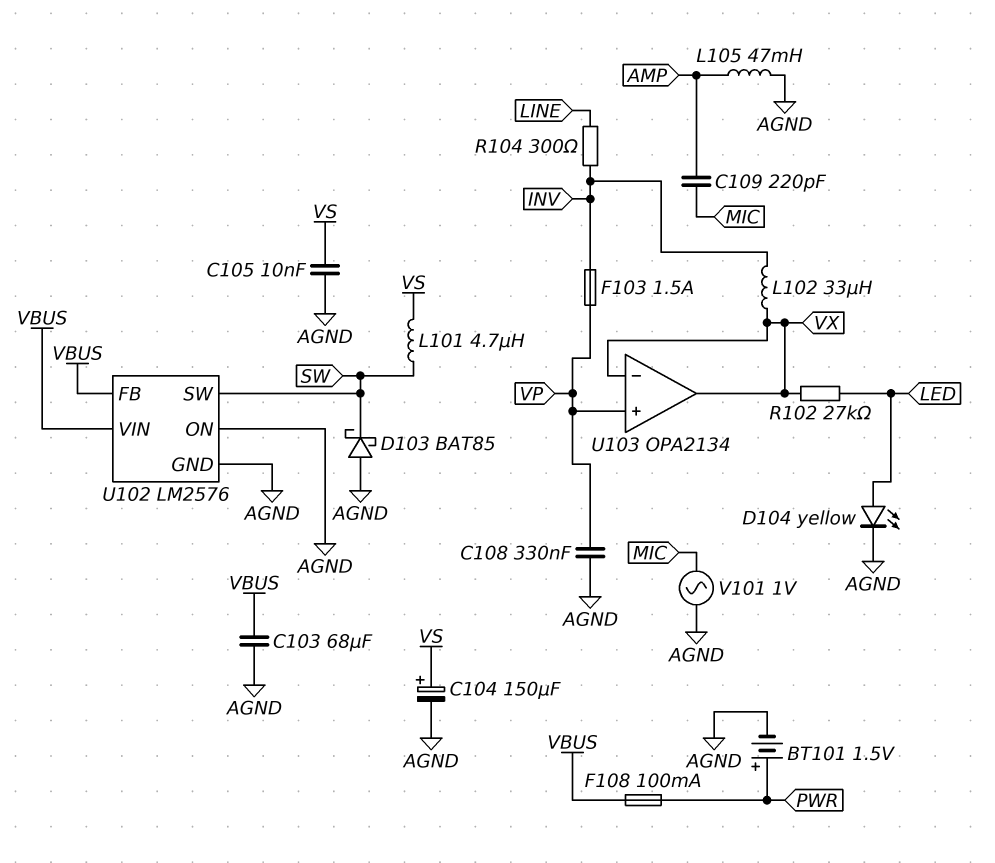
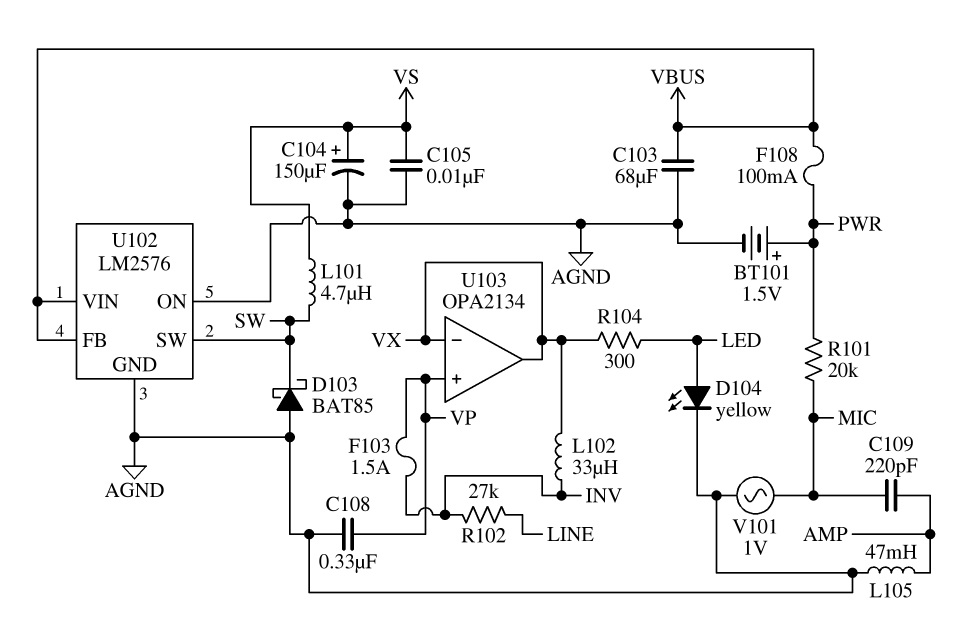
R101: none -> 20k (MIC, PWR)
R102: 27k (LED, VX) -> 27k (INV, LINE)
R104: 300 (INV, LINE) -> 300 (LED, VX)

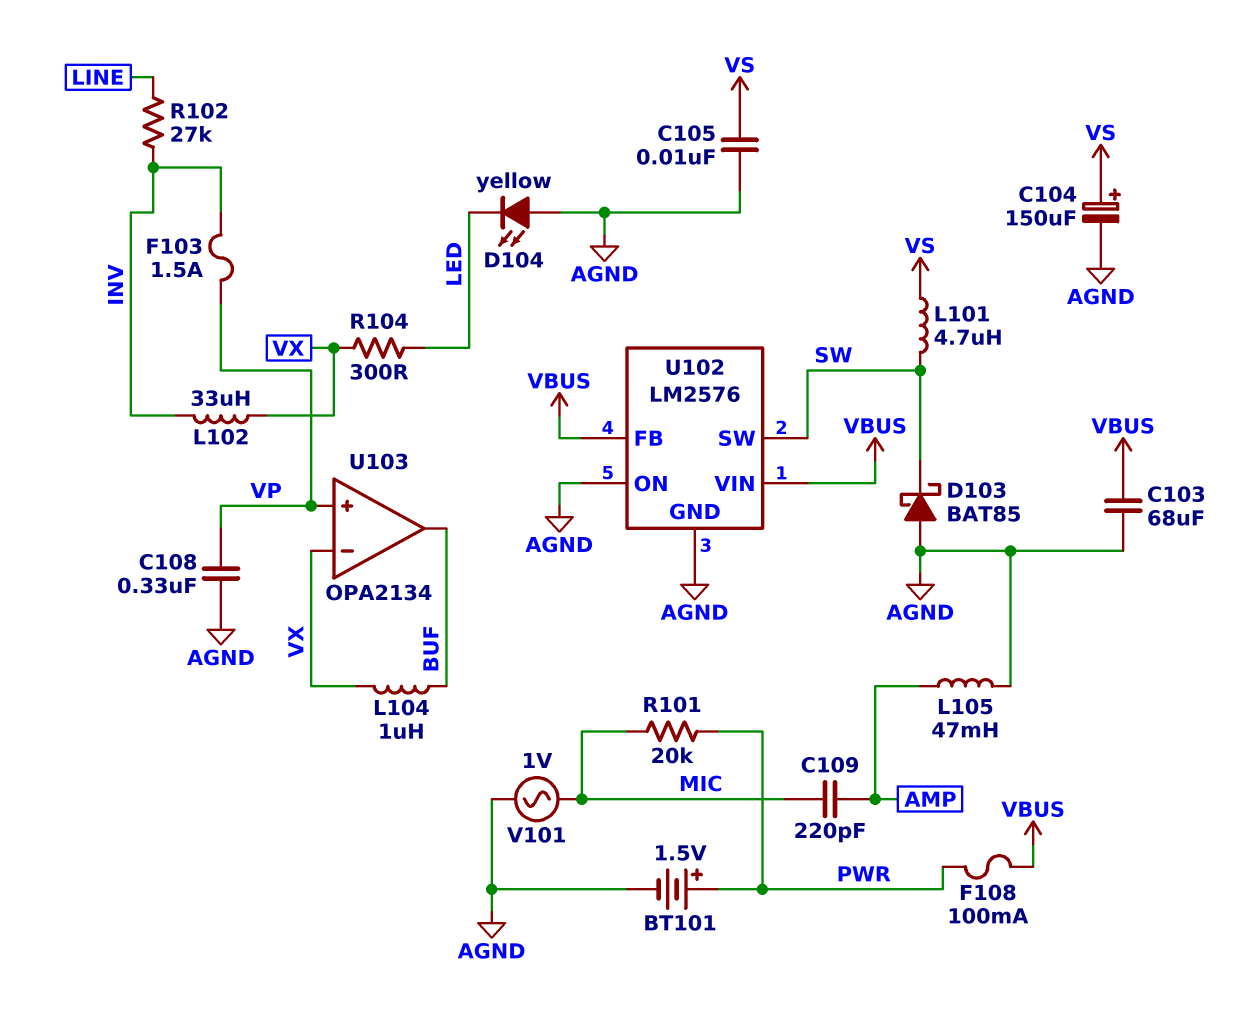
D104: LED yellow (A LED, K AGND) -> LED yellow (A AGND, K LED)
L104: none -> 1uH (BUF, VX)
U103 pin out: VX -> BUF

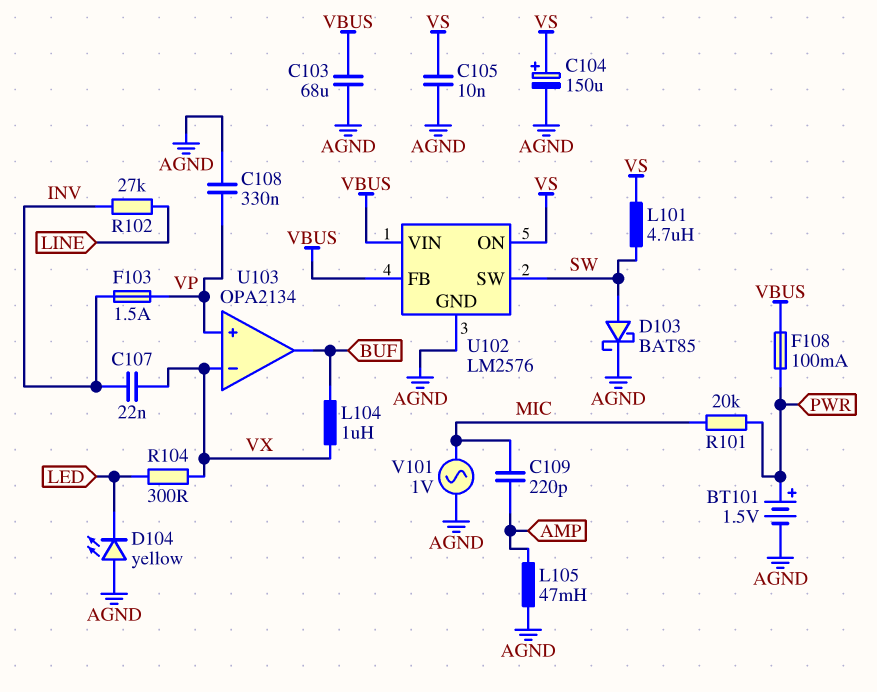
C107: none -> 22nF (INV, VX)
D103: schottky BAT85 (A AGND, K SW) -> schottky BAT85 (A SW, K AGND)
L102: 33uH (INV, VX) -> none
U102 pin ON: AGND -> VS

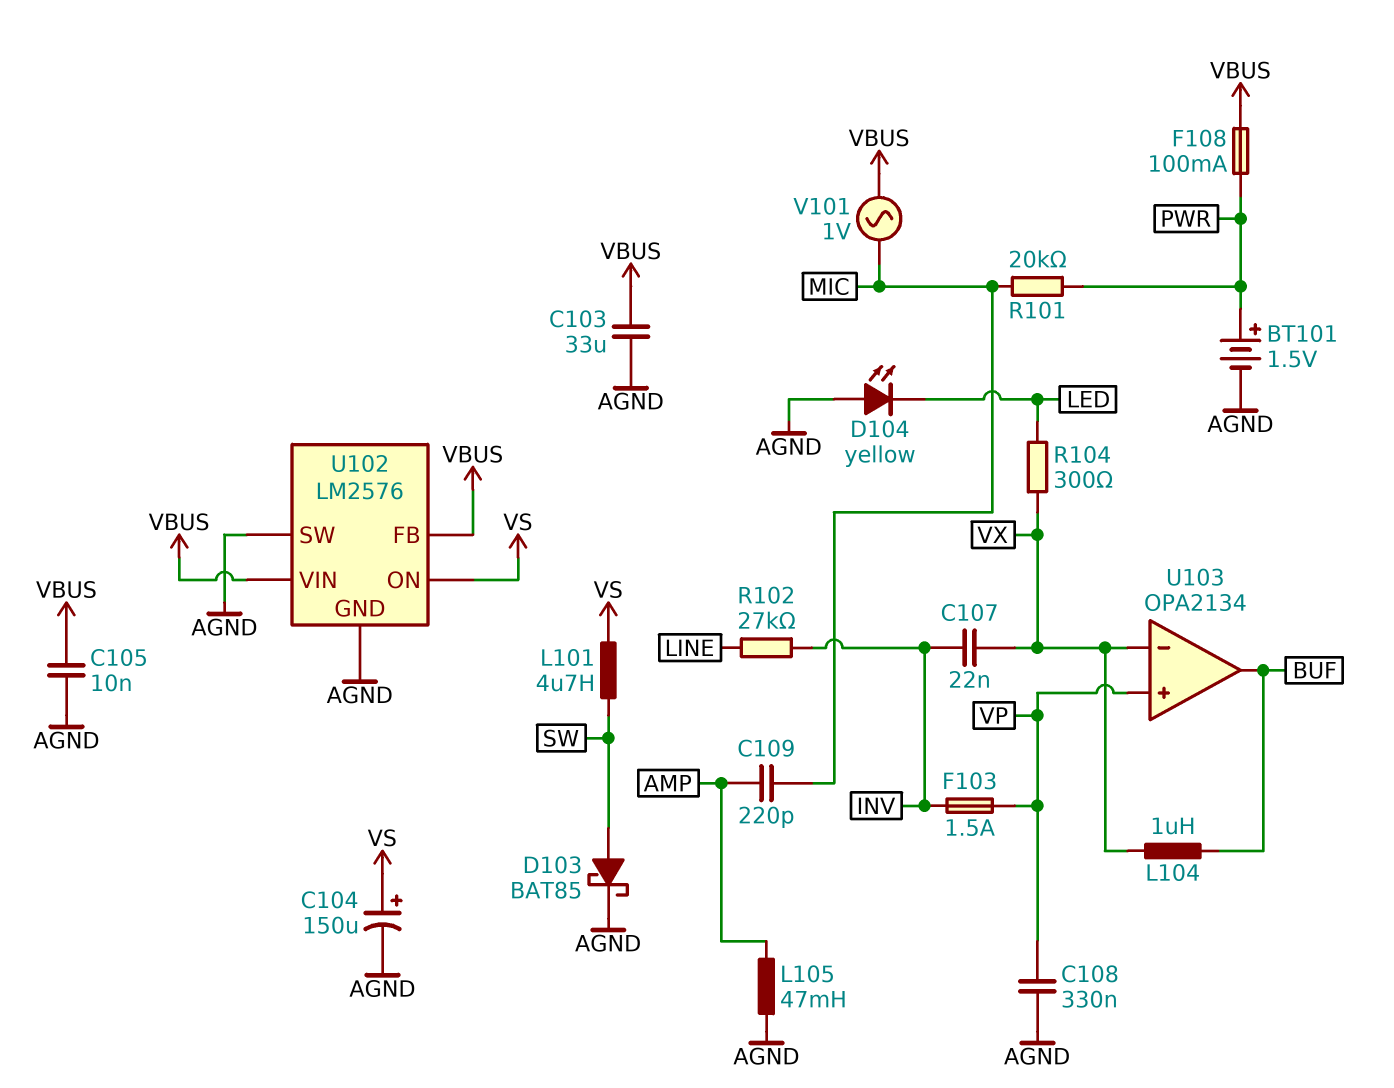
C103: 68uF (AGND, VBUS) -> 33uF (AGND, VBUS)
C105: 10nF (AGND, VS) -> 10nF (AGND, VBUS)
U102 pin SW: SW -> AGND
V101: AC 1V (AGND, MIC) -> AC 1V (MIC, VBUS)

